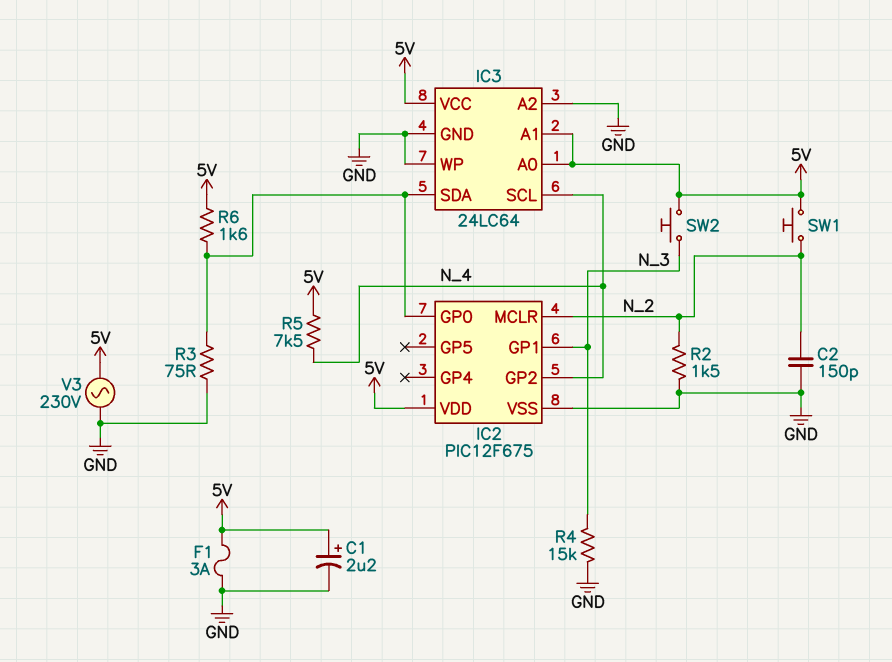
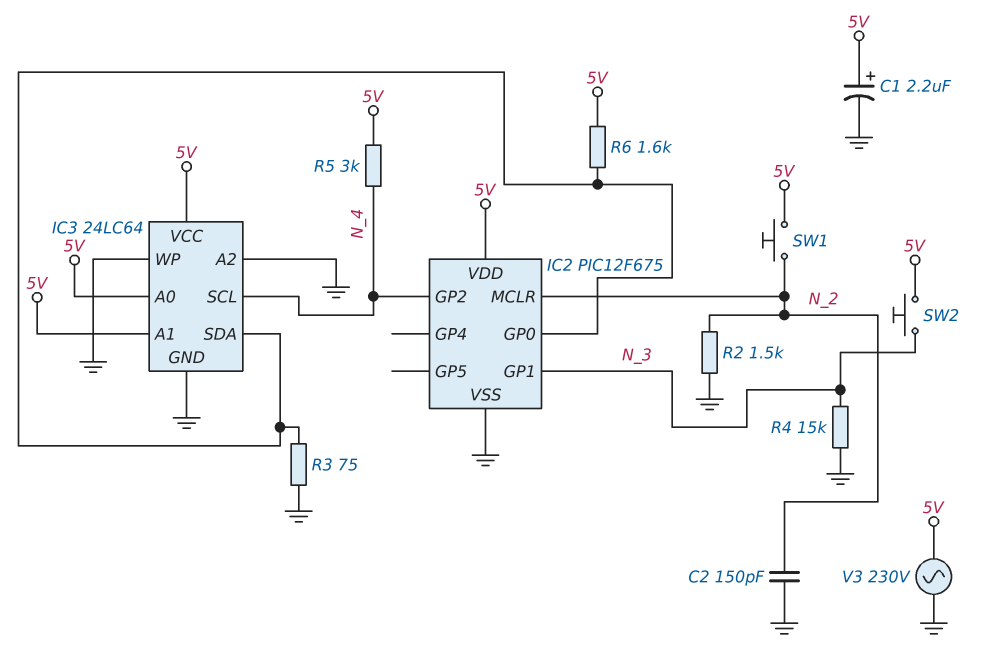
F1: 3A (5V, GND) -> none
R5: 7.5k (5V, N_4) -> 3k (5V, N_4)

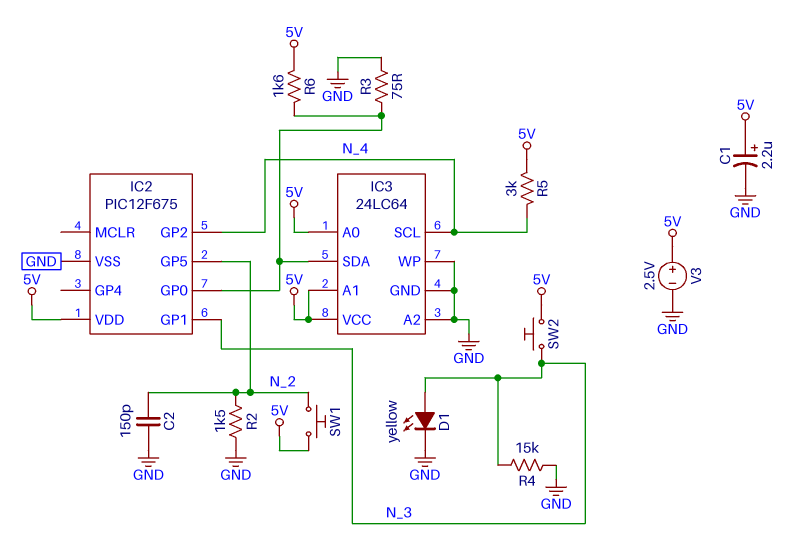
D1: none -> LED yellow (A N_3, K GND)
IC2 pin GP5: none -> N_2
IC2 pin MCLR: N_2 -> none
V3: AC 230V (5V, GND) -> 2.5V (plus 5V, minus GND)

